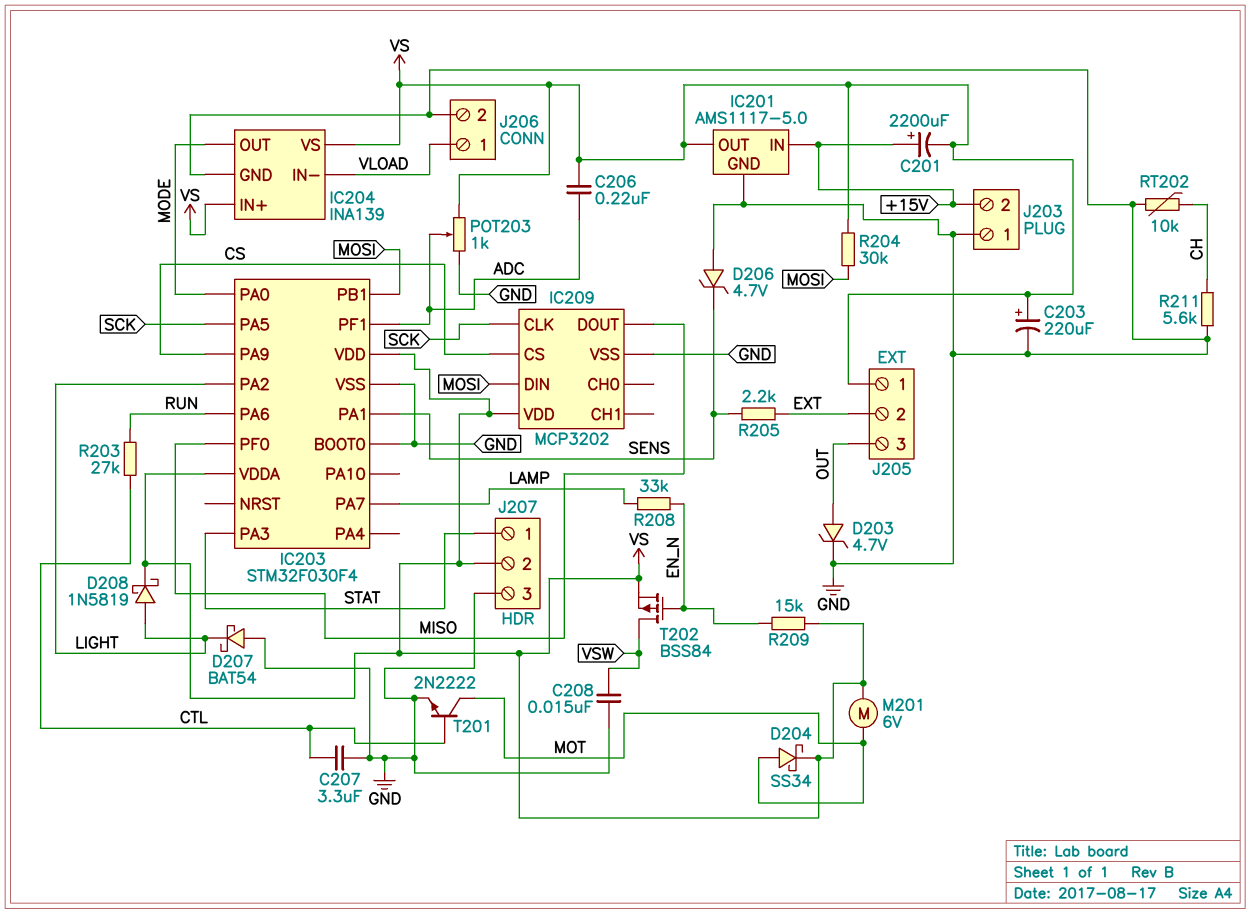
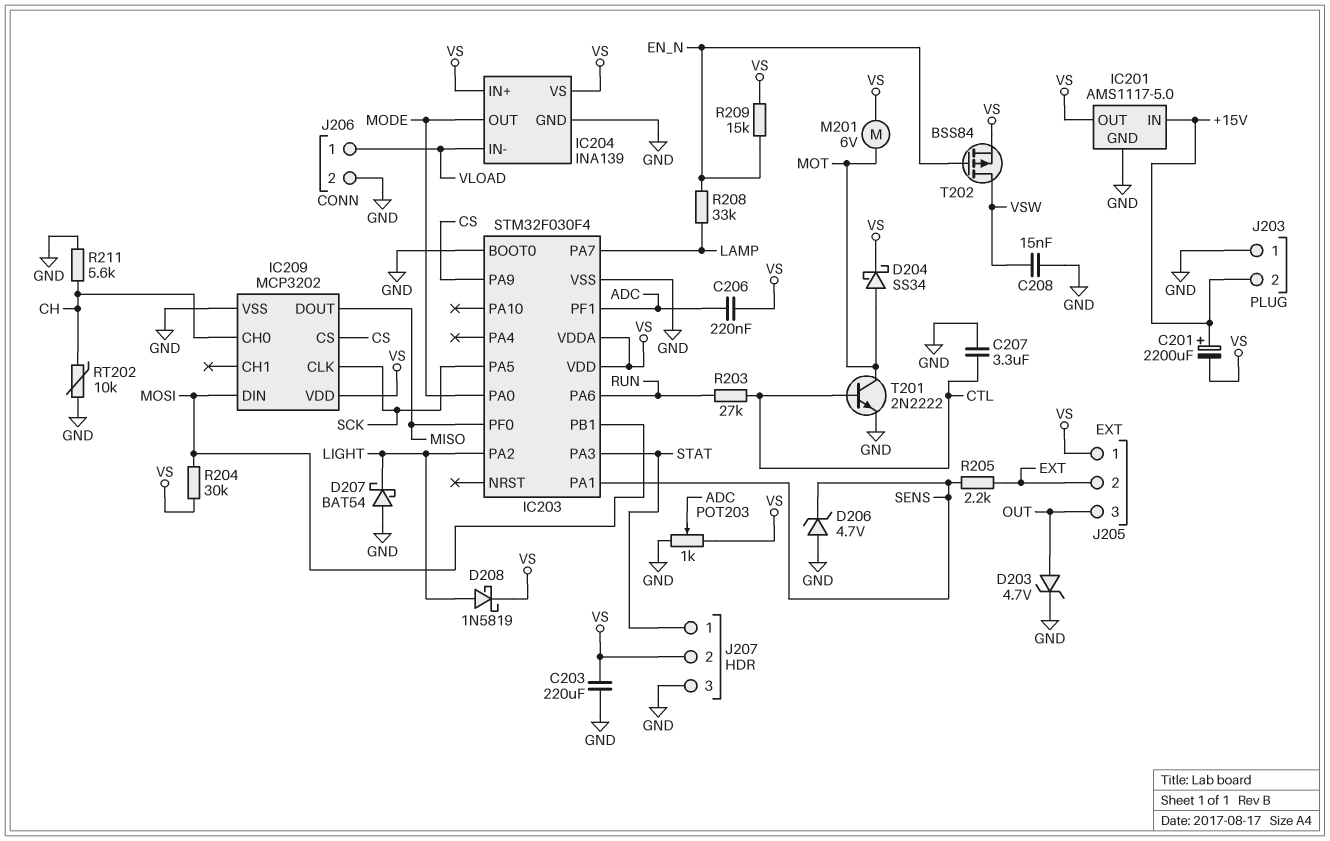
C203: 220uF (plus VS, minus GND) -> 220uF (GND, VS)
IC209 pin CH0: none -> CH

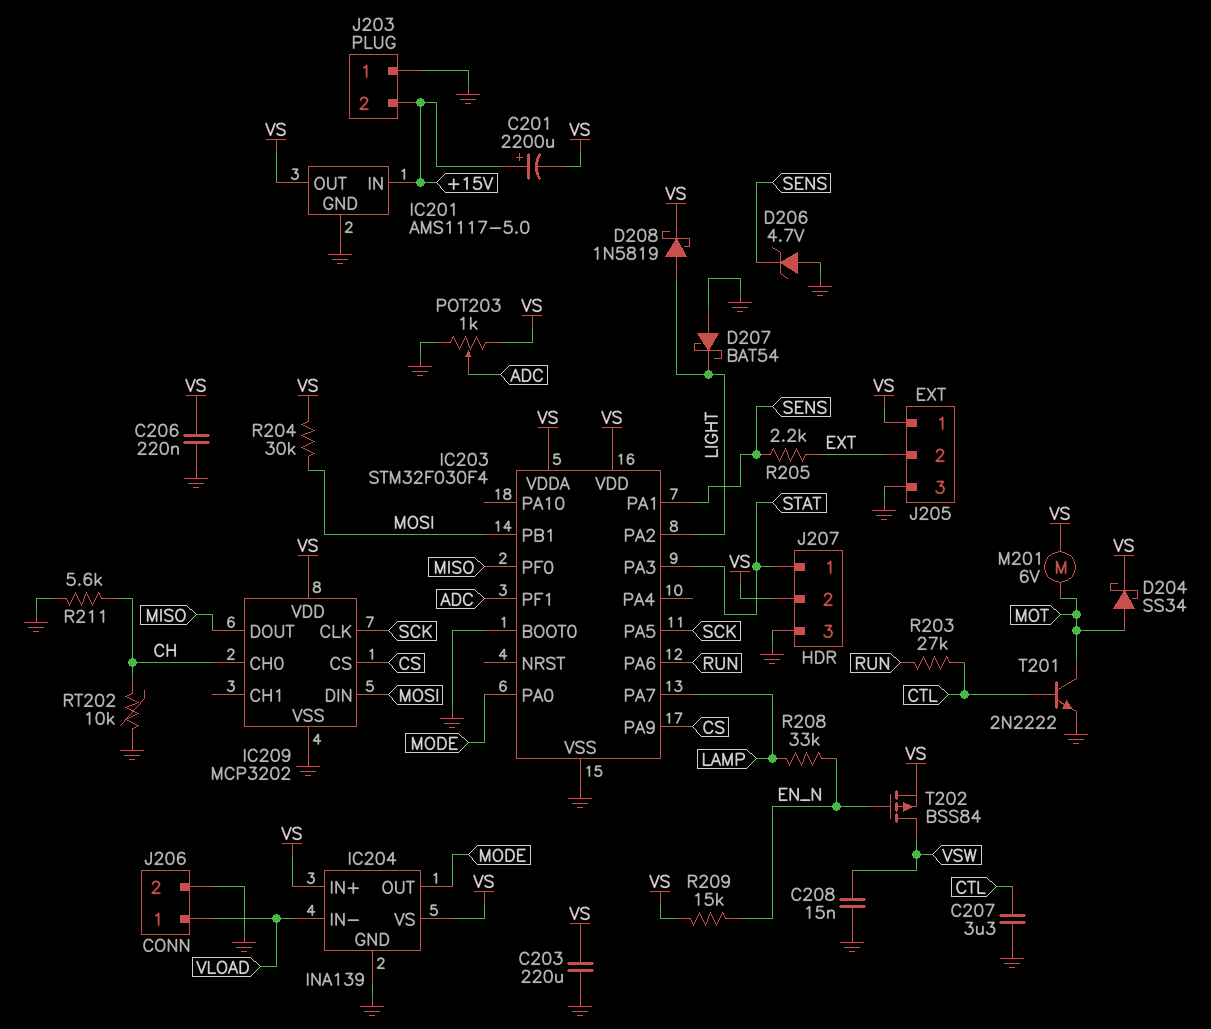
C206: 220nF (ADC, VS) -> 220nF (GND, VS)
D203: zener 4.7V (A OUT, K GND) -> none
J205 pin 3: OUT -> GND

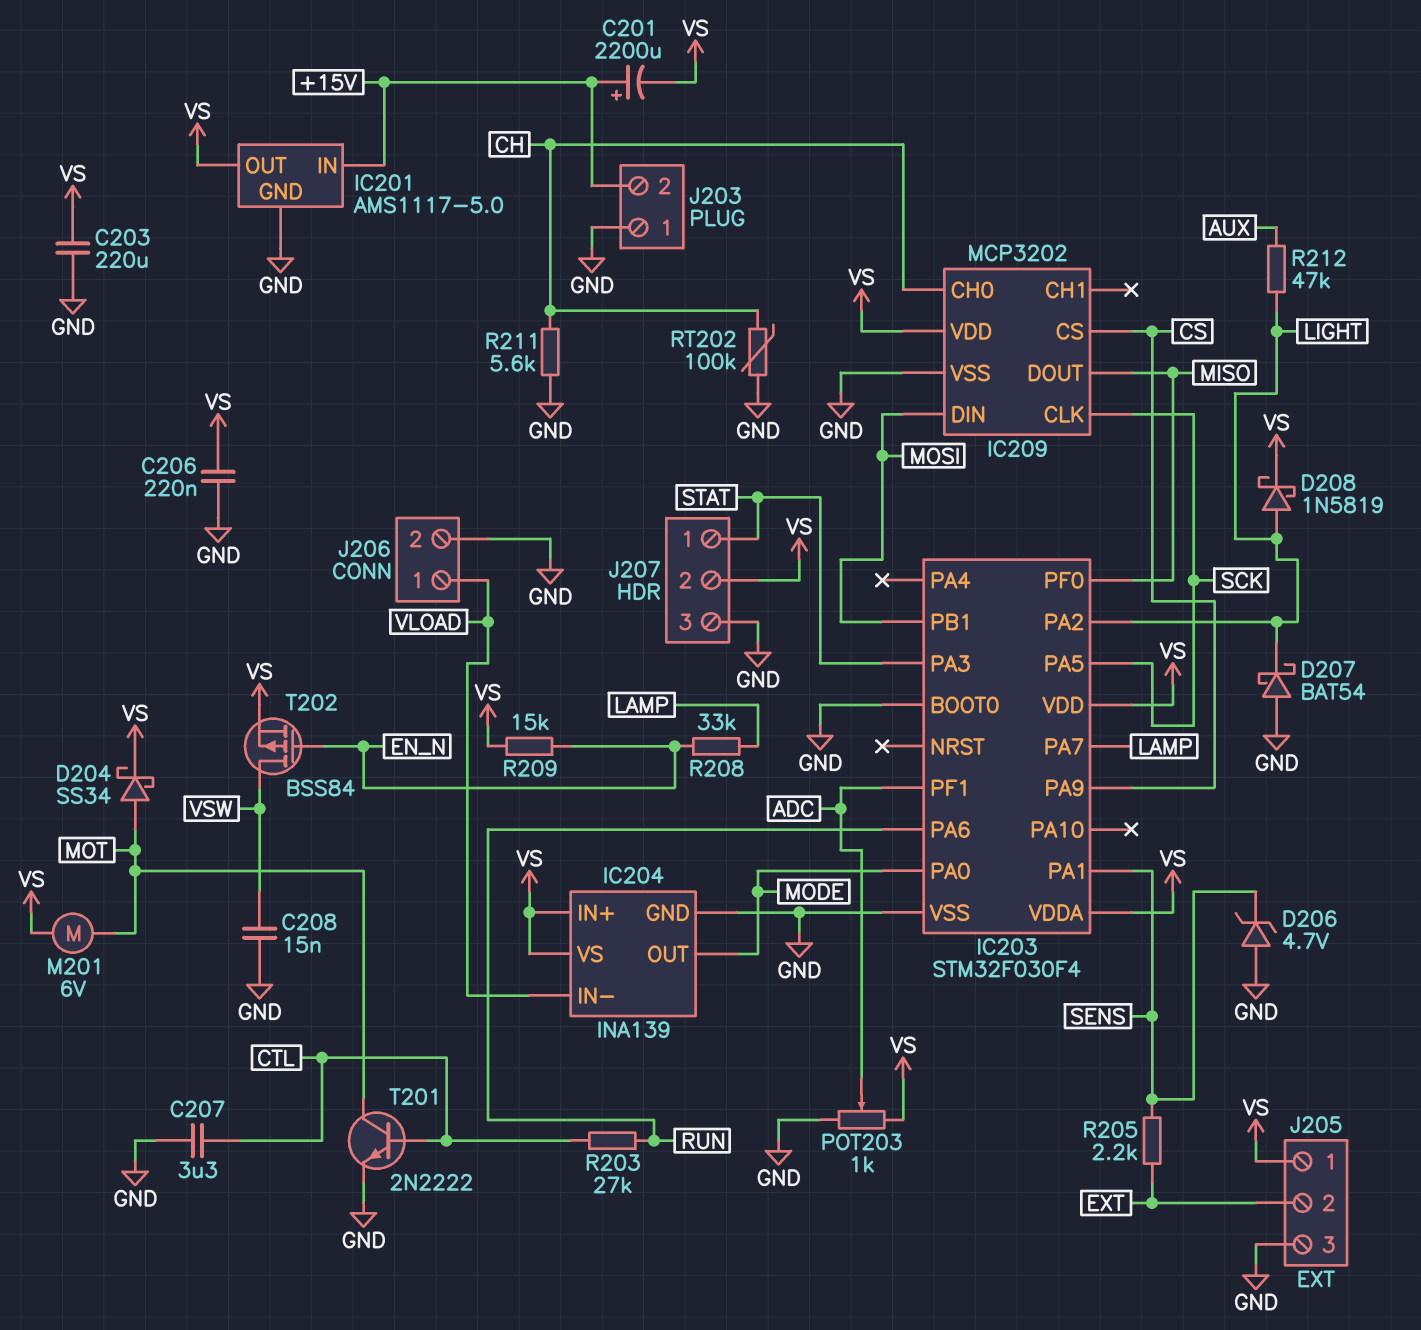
R204: 30k (MOSI, VS) -> none
R212: none -> 47k (AUX, LIGHT)
RT202: 10k (CH, GND) -> 100k (CH, GND)

